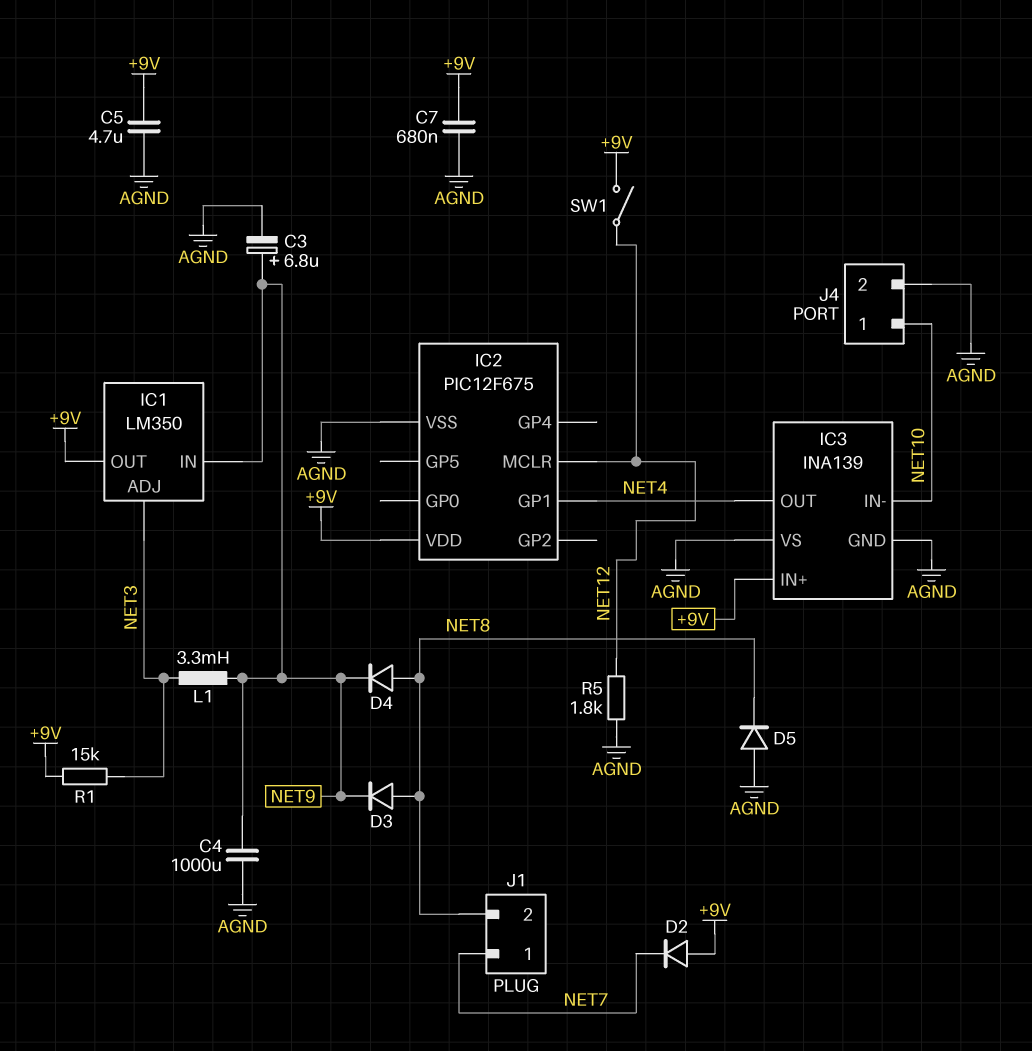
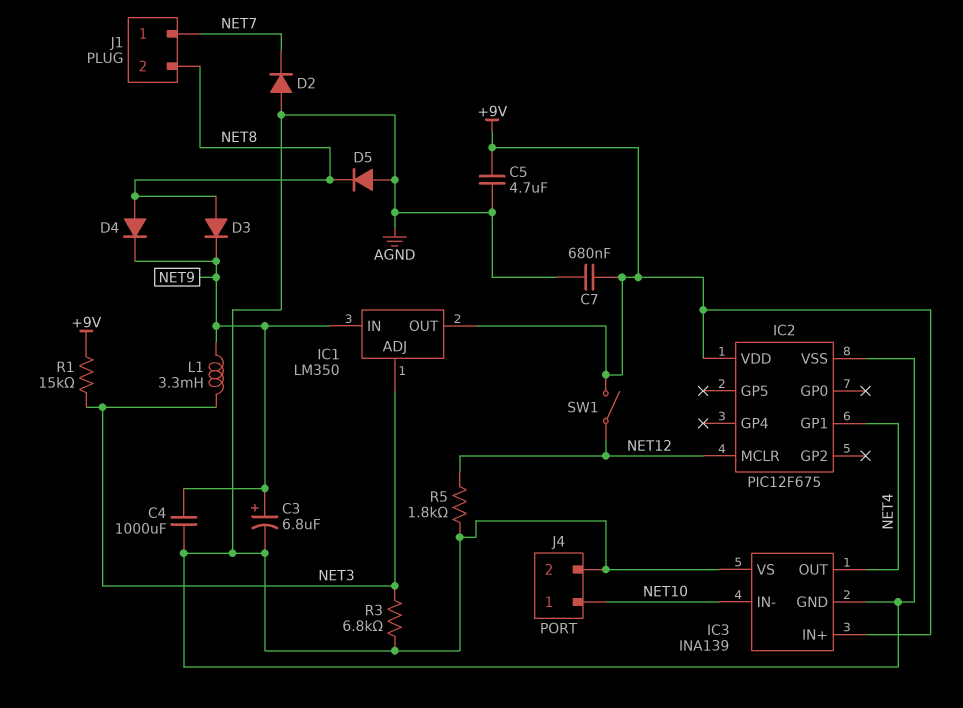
D2: diode (A +9V, K NET7) -> diode (A AGND, K NET7)
R3: none -> 6.8k (AGND, NET3)

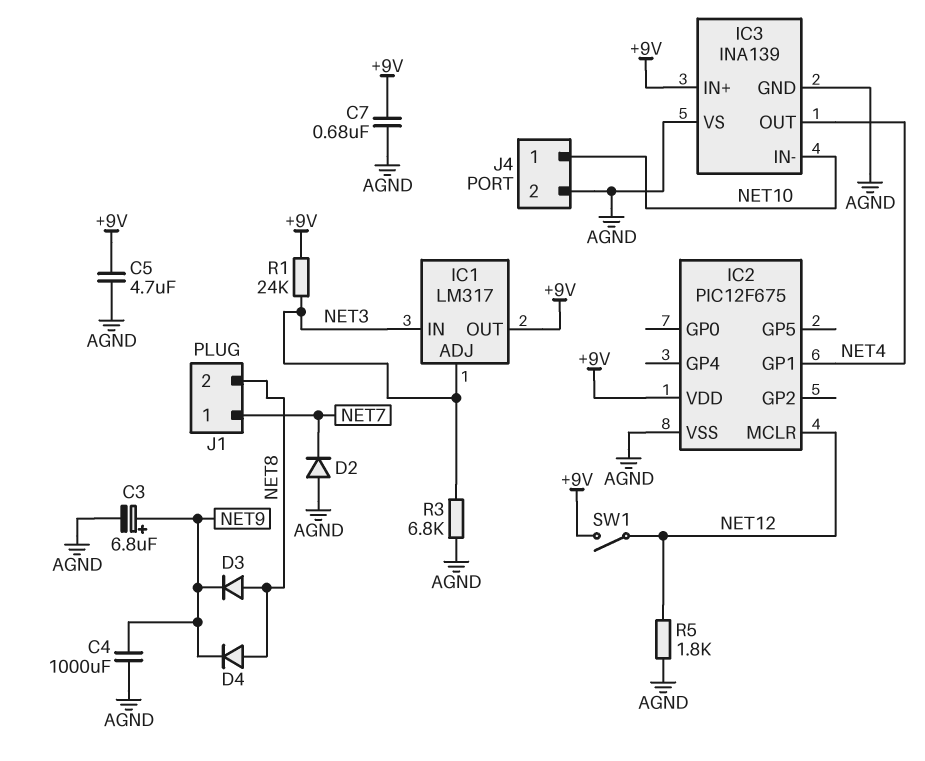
D5: diode (A AGND, K NET8) -> none
IC1: LM350 -> LM317
IC1 pin IN: NET9 -> NET3
L1: 3.3mH (NET3, NET9) -> none
R1: 15k (+9V, NET3) -> 24k (+9V, NET3)

